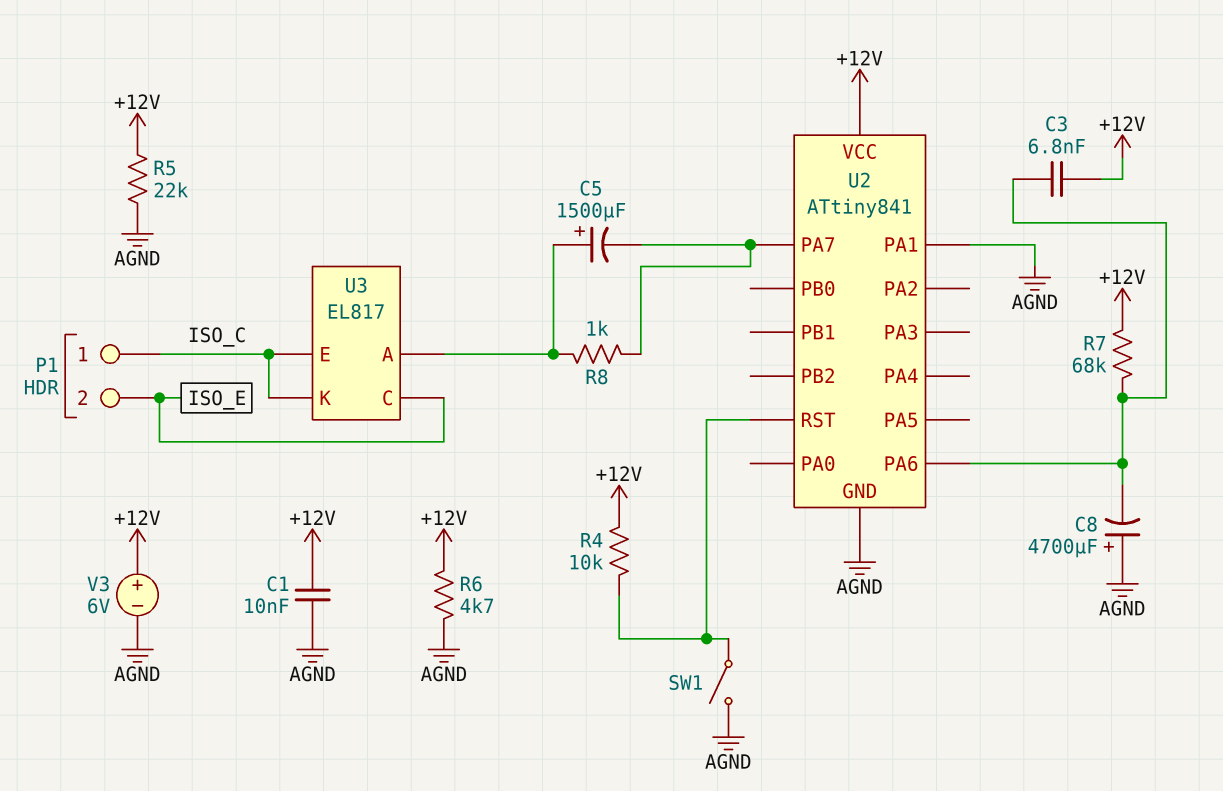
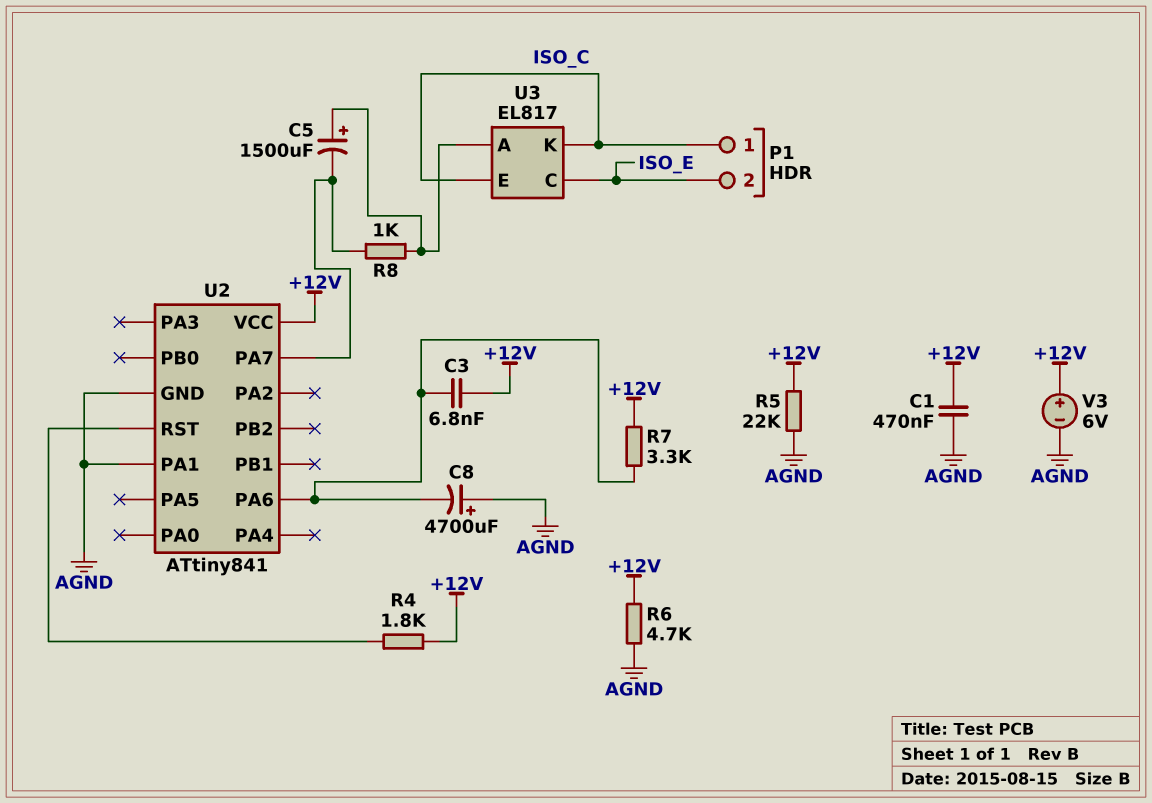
C1: 10nF (+12V, AGND) -> 470nF (+12V, AGND)
R4: 10k (+12V, U2/RST) -> 1.8k (+12V, U2/RST)
R7: 68k (+12V, U2/PA6) -> 3.3k (+12V, U2/PA6)
SW1: switch (AGND, U2/RST) -> none

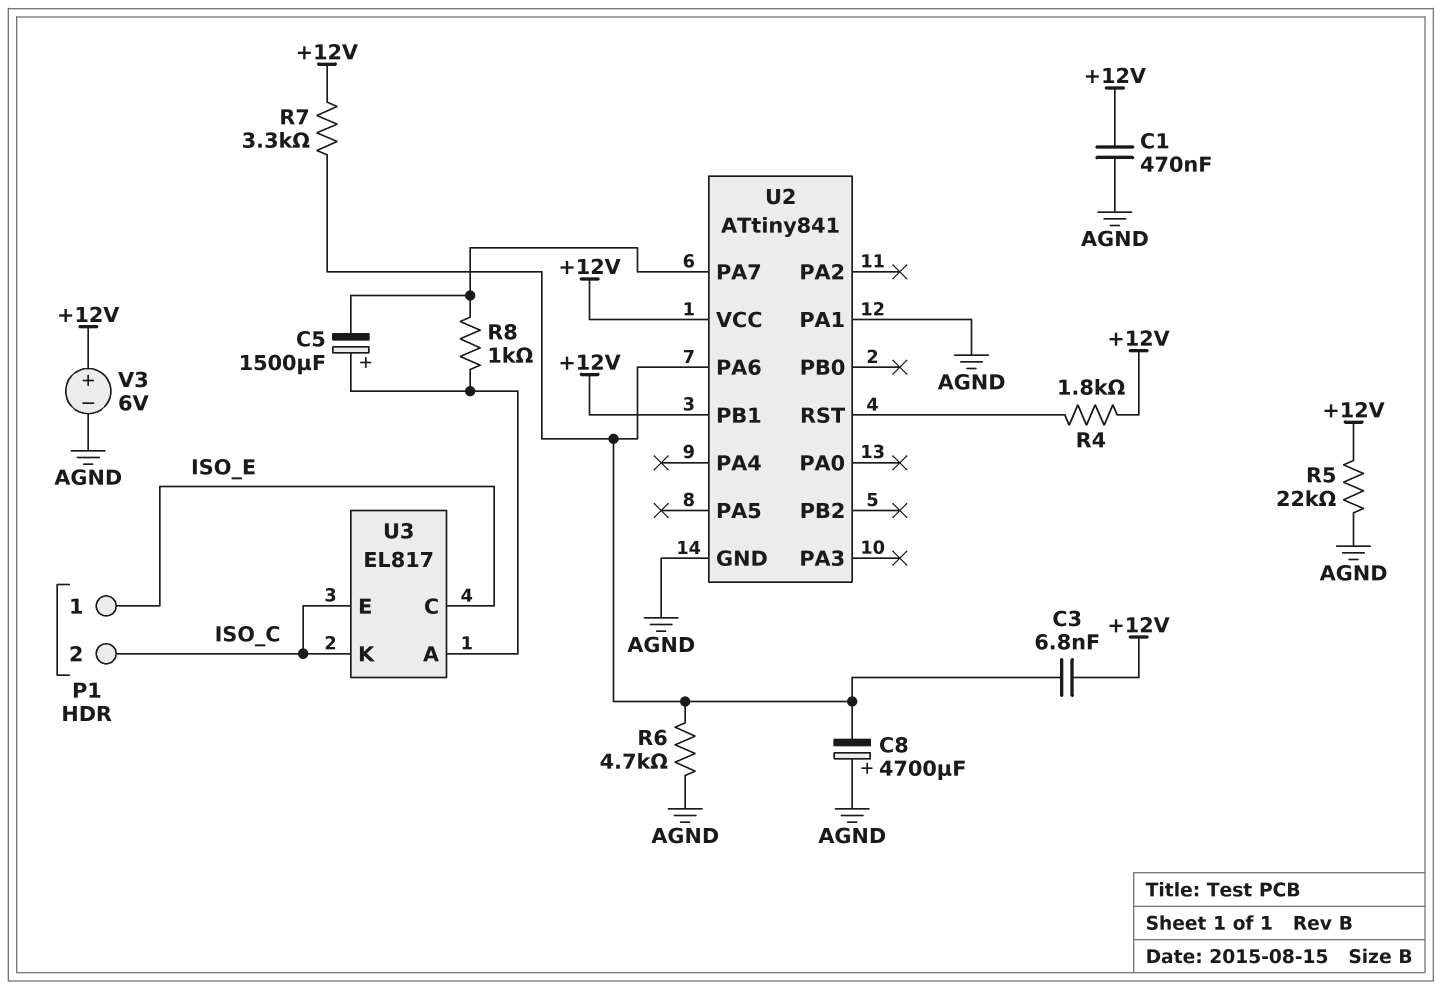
P1 pin 1: ISO_C -> ISO_E
P1 pin 2: ISO_E -> ISO_C
R6: 4.7k (+12V, AGND) -> 4.7k (AGND, U2/PA6)
U2 pin PB1: none -> +12V

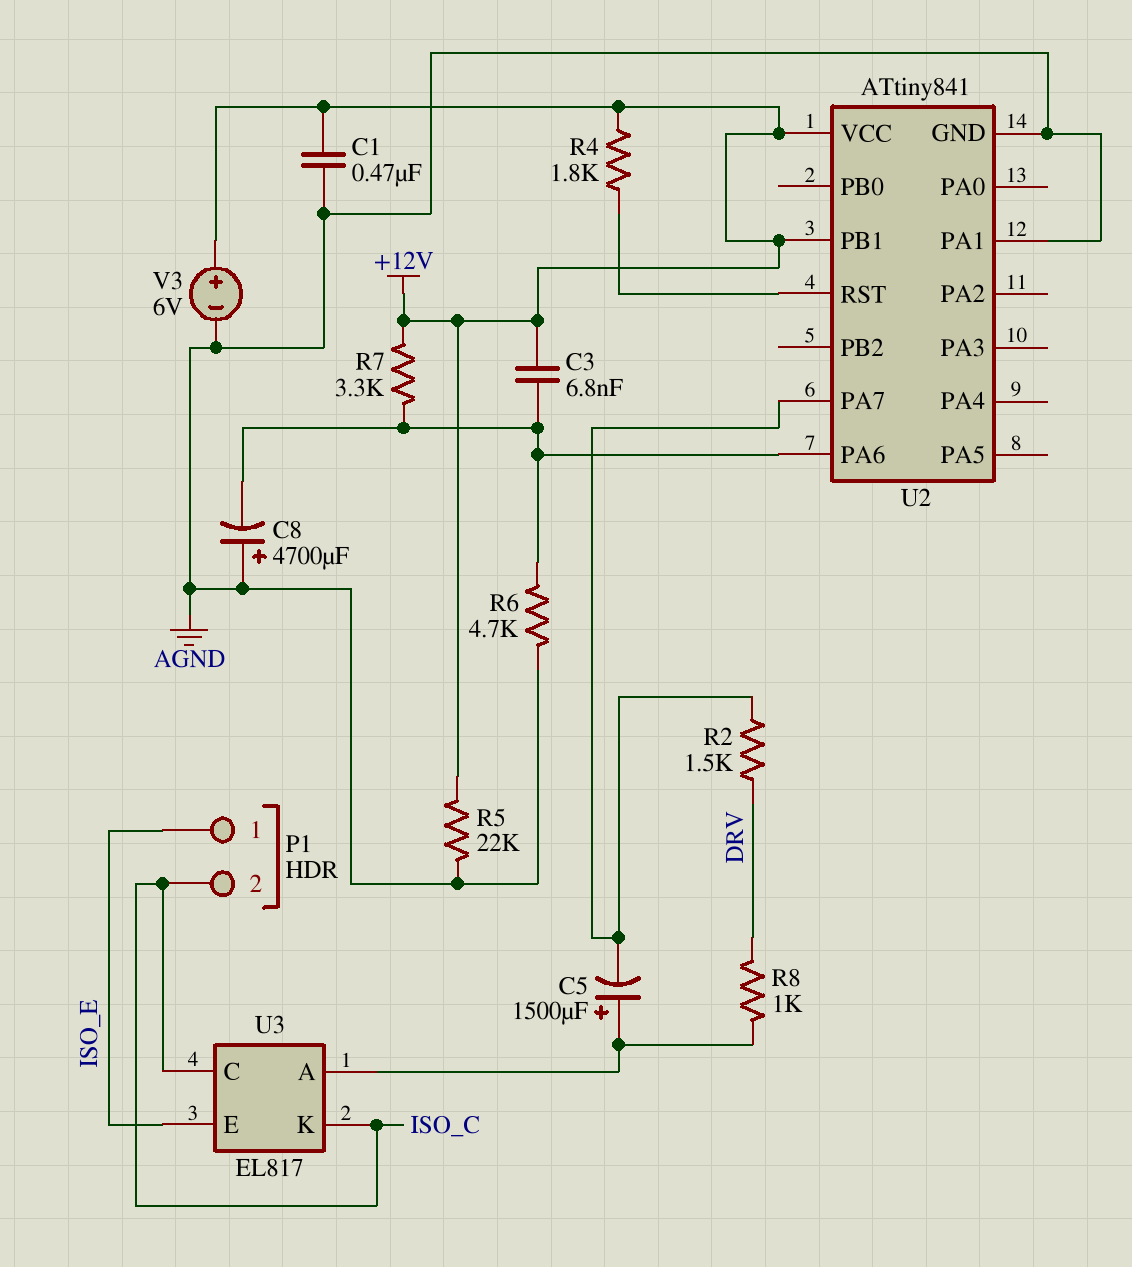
R2: none -> 1.5k (DRV, U2/PA7)
R8: 1k (U2/PA7, U3/A) -> 1k (DRV, U3/A)
U3 pin C: ISO_E -> ISO_C
U3 pin E: ISO_C -> ISO_E

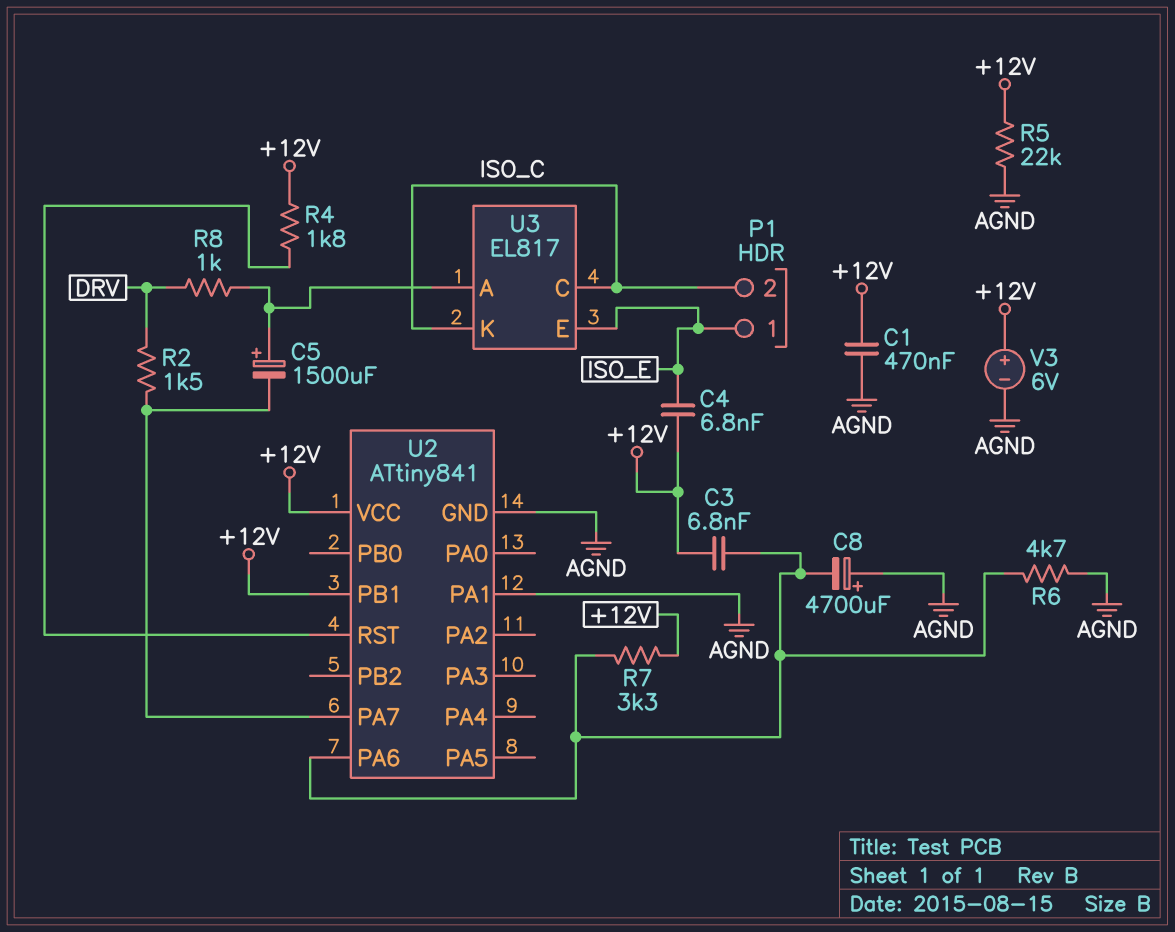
C4: none -> 6.8nF (+12V, ISO_E)

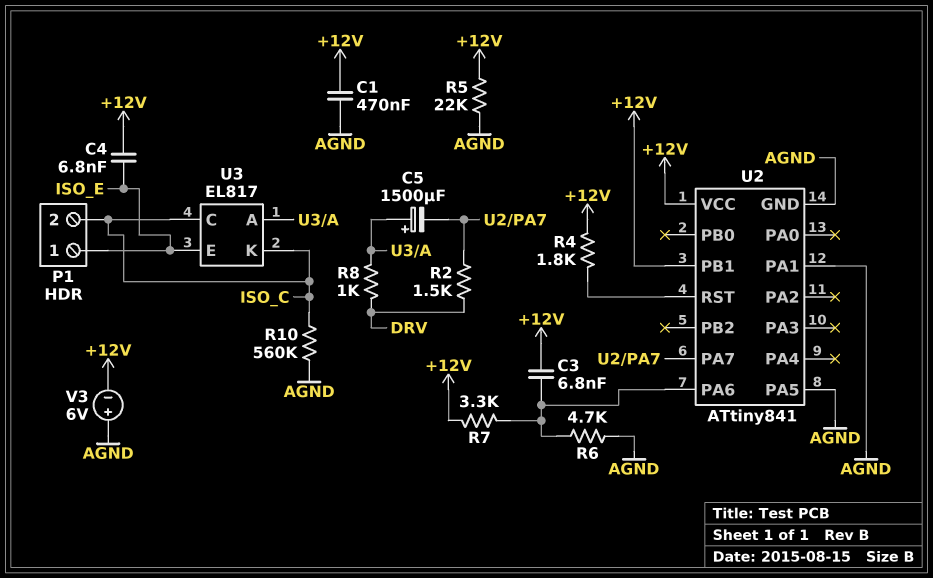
C8: 4700uF (plus AGND, minus U2/PA6) -> none
R10: none -> 560k (AGND, ISO_C)
U2 pin PA5: none -> AGND
V3: 6V (plus +12V, minus AGND) -> 6V (plus AGND, minus +12V)

